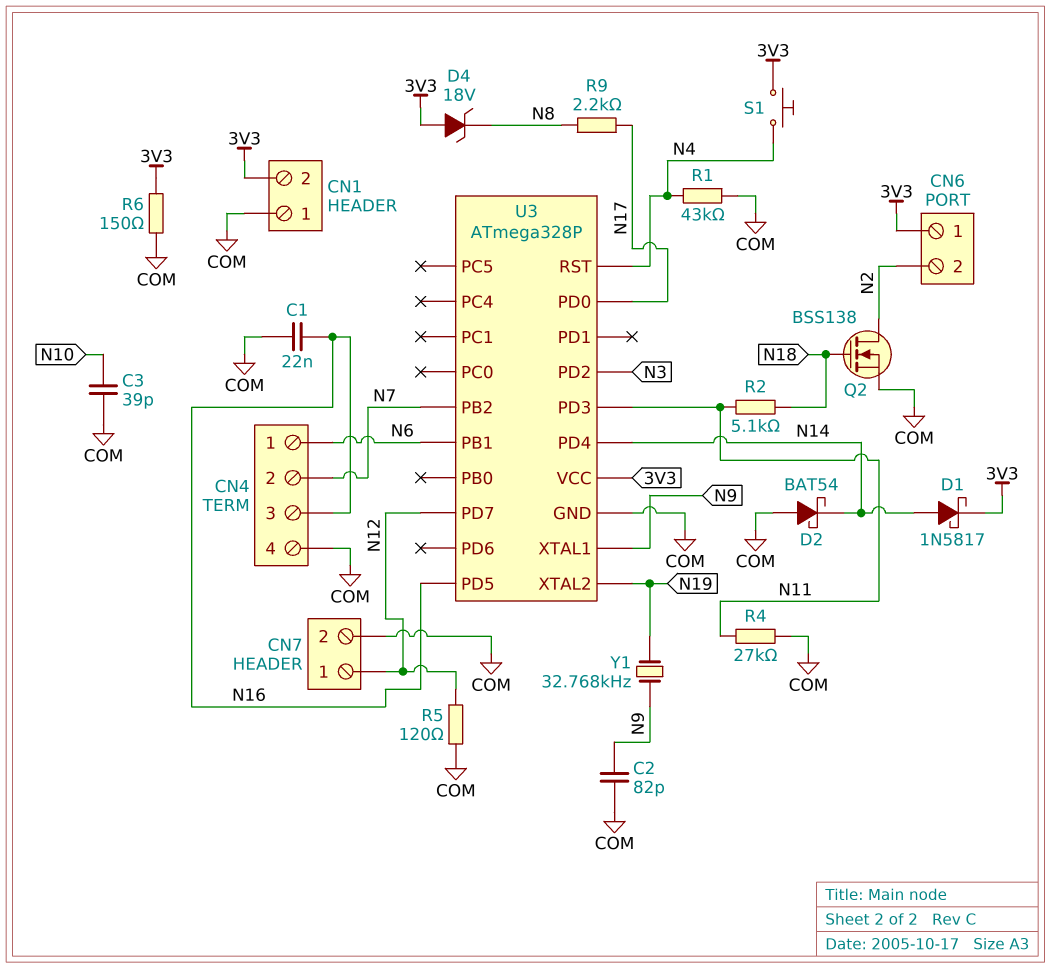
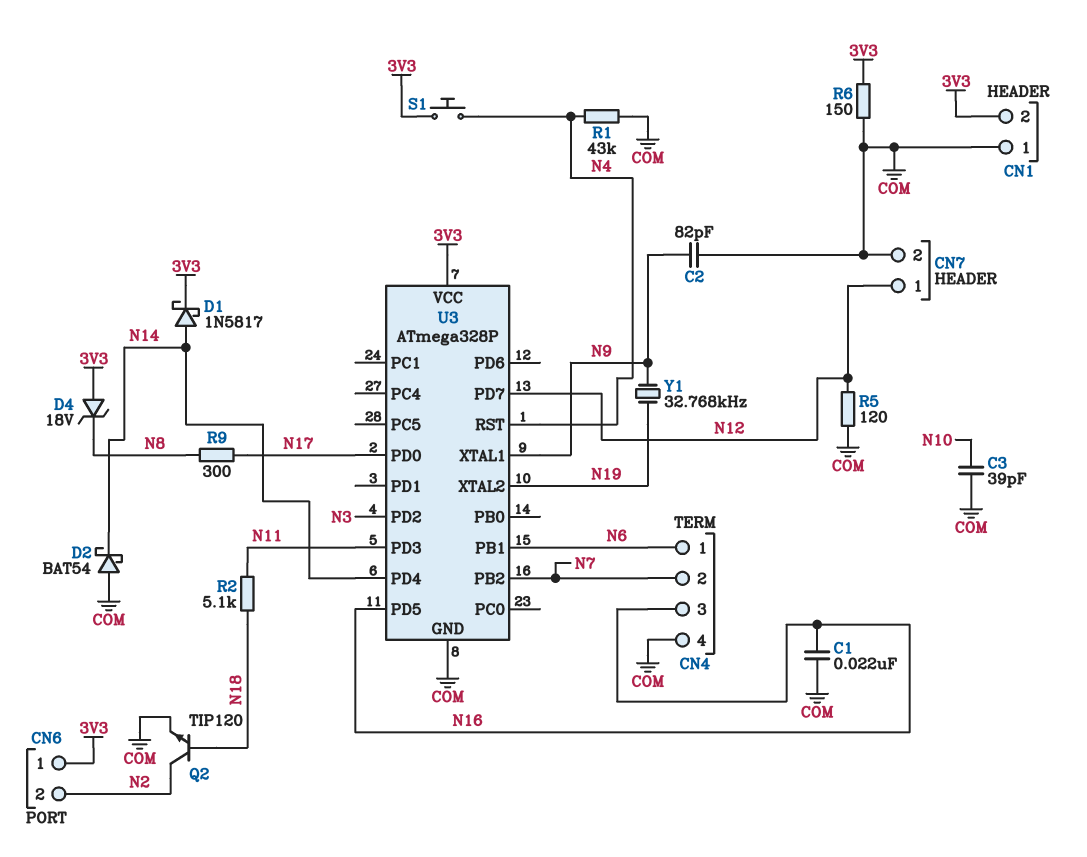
Q2: NMOS BSS138 (G N18, D N2, S COM) -> NPN TIP120 (B N18, C N2, E COM)
R4: 27k (COM, N11) -> none
R9: 2.2k (N8, N17) -> 300 (N8, N17)

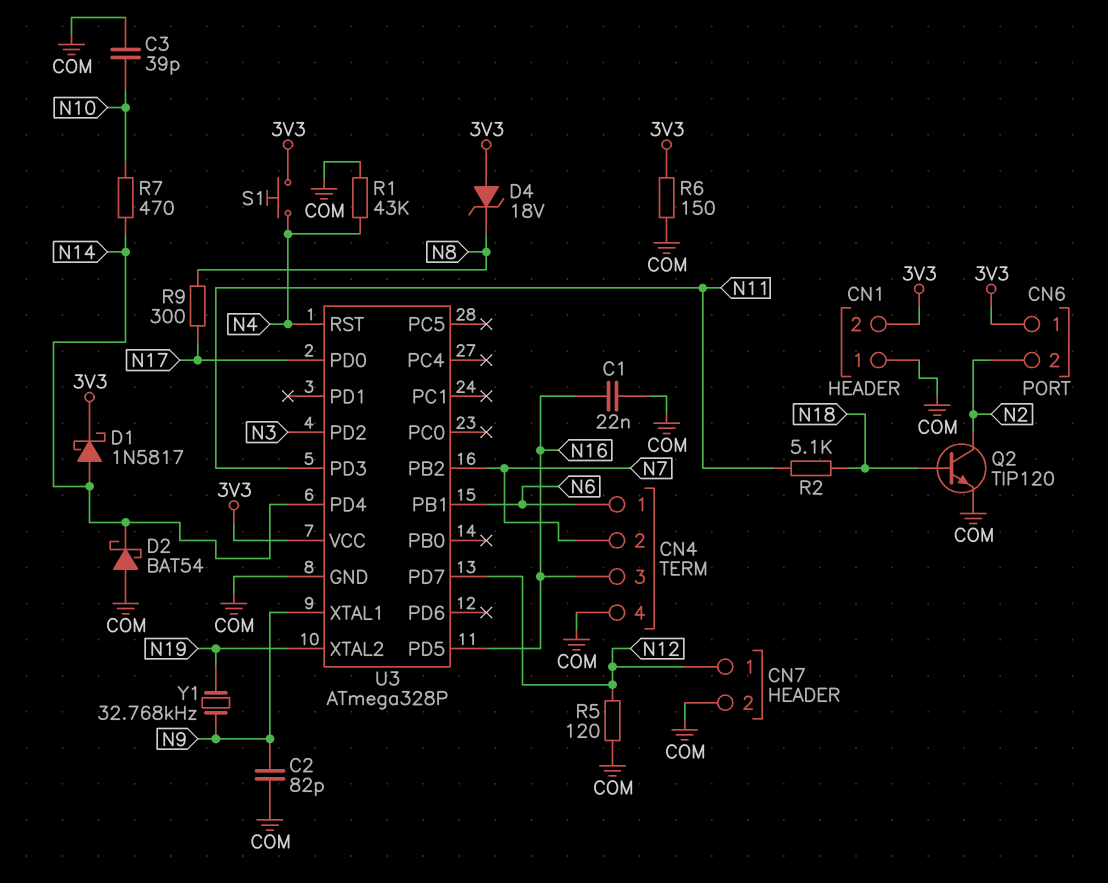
R7: none -> 470 (N10, N14)

